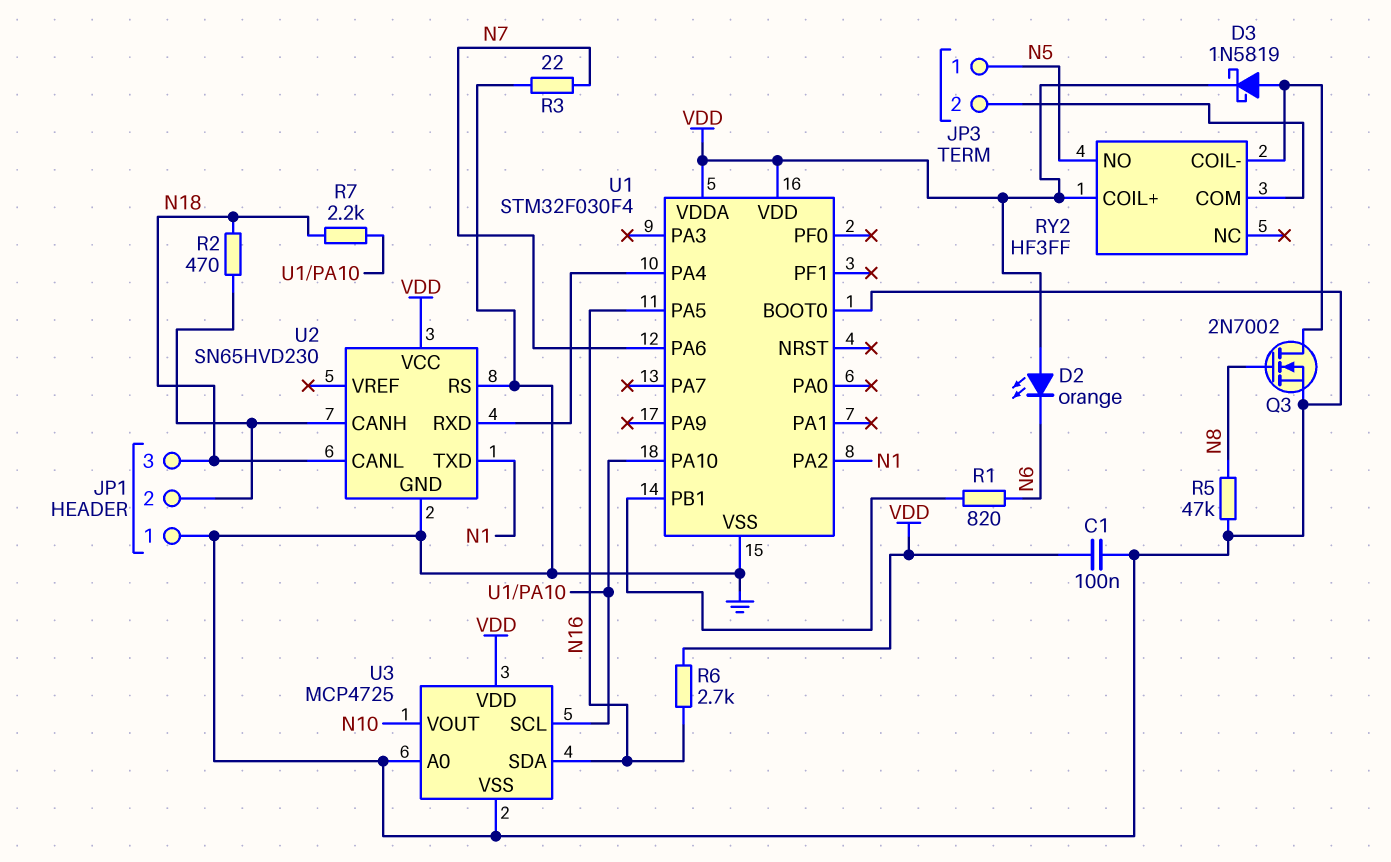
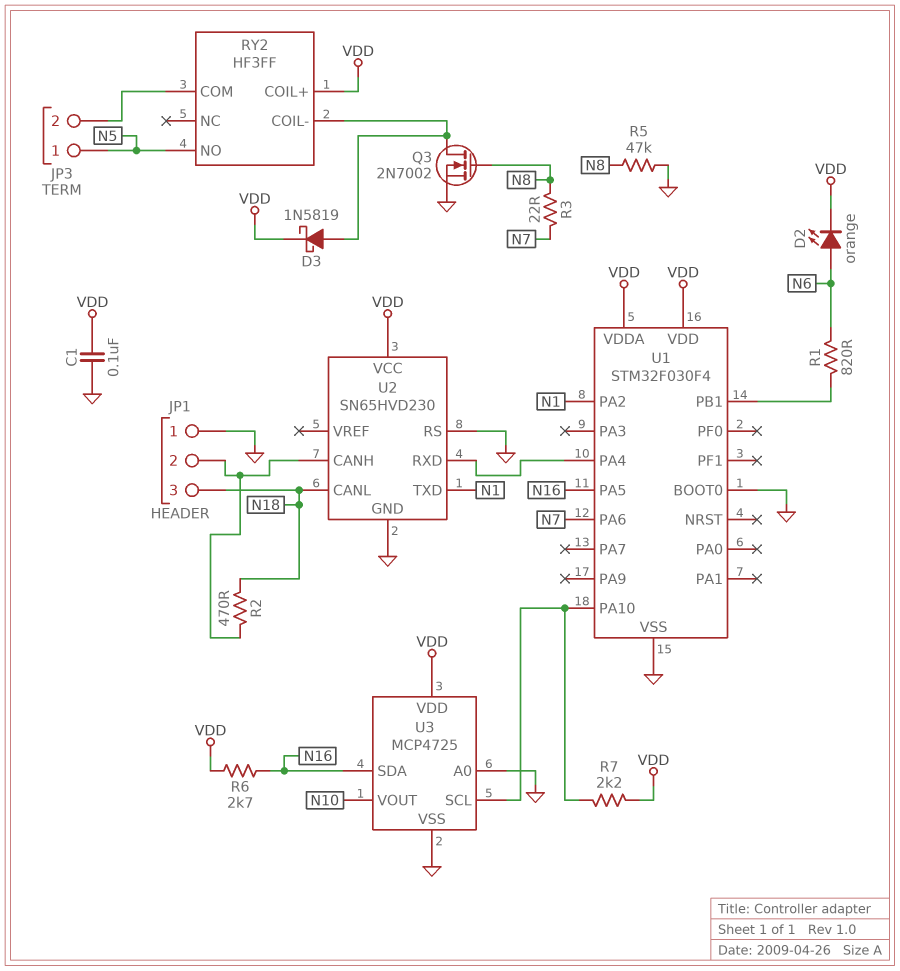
D2: LED orange (A VDD, K N6) -> LED orange (A N6, K VDD)
R3: 22 (GND, N7) -> 22 (N7, N8)
R7: 2.2k (N18, U1/PA10) -> 2.2k (U1/PA10, VDD)

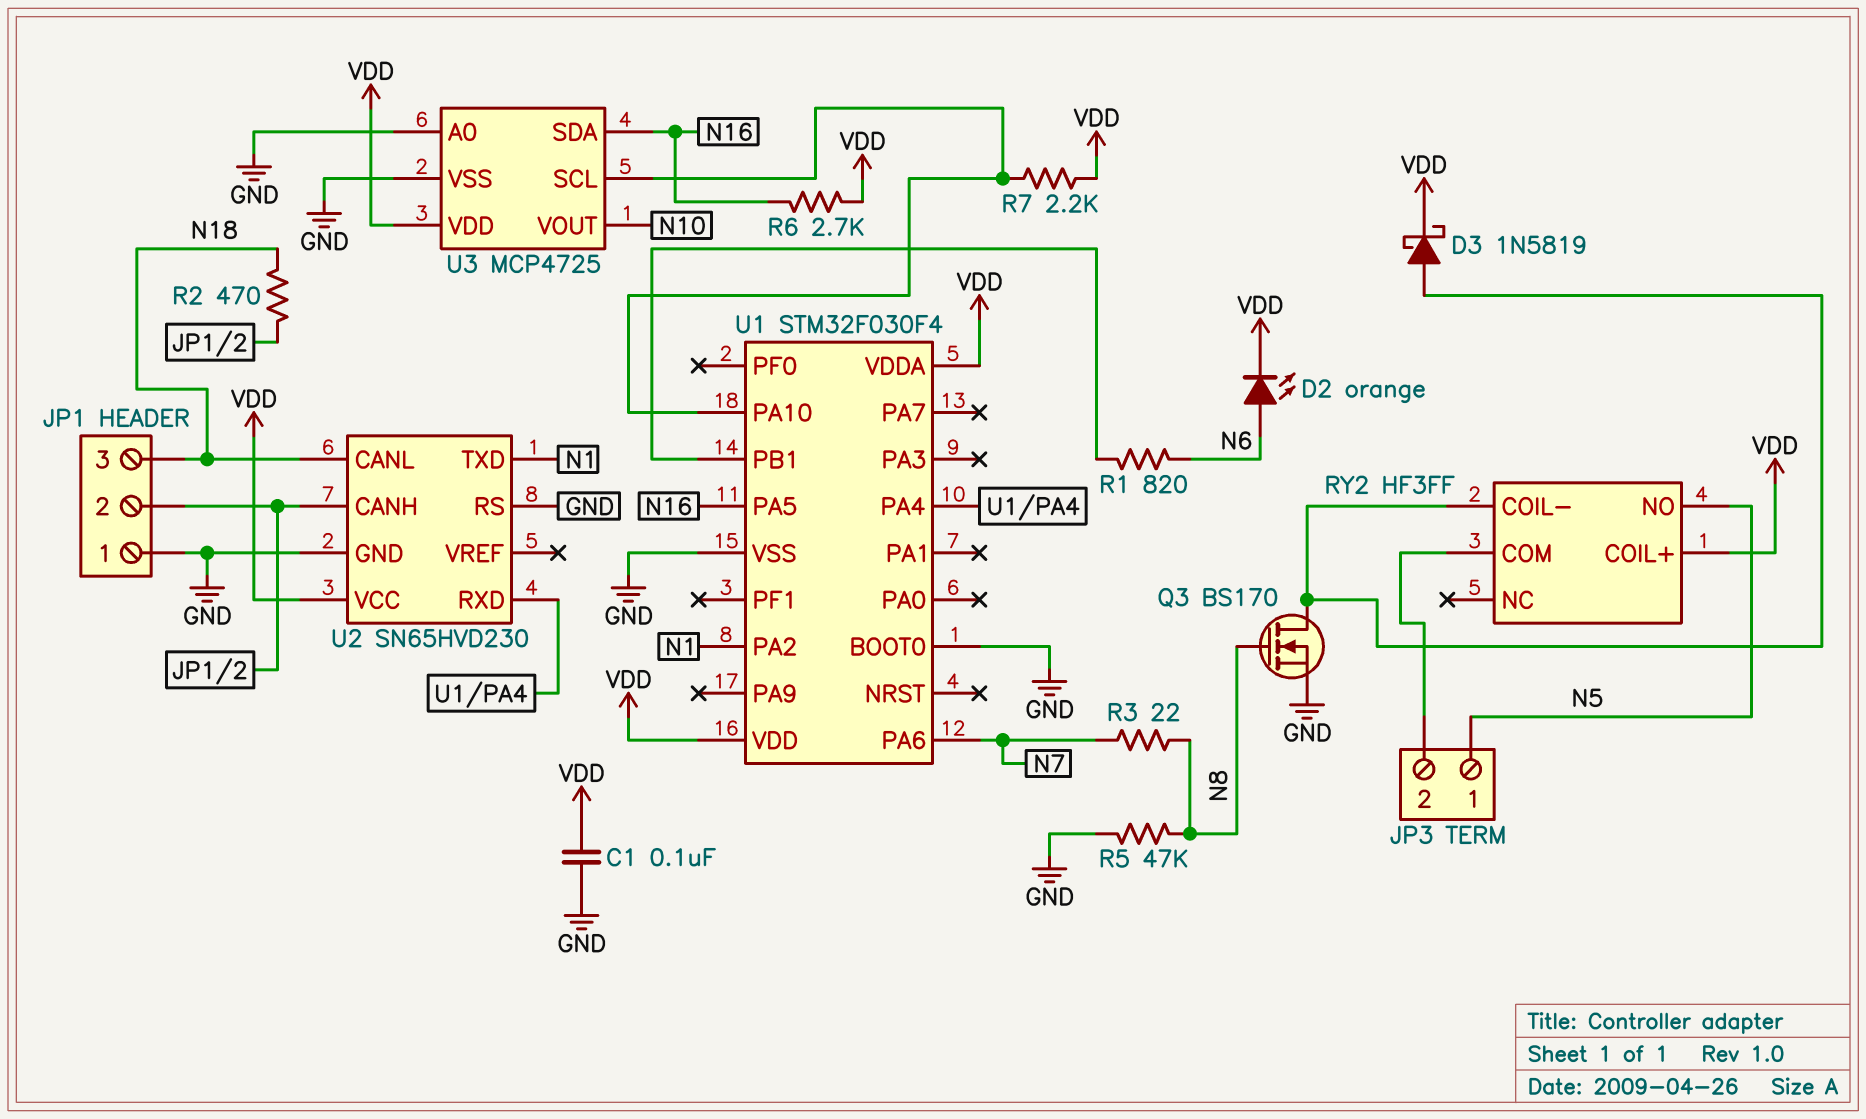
Q3: NMOS 2N7002 (G N8, D RY2/COIL-, S GND) -> NMOS BS170 (G N8, D RY2/COIL-, S GND)

